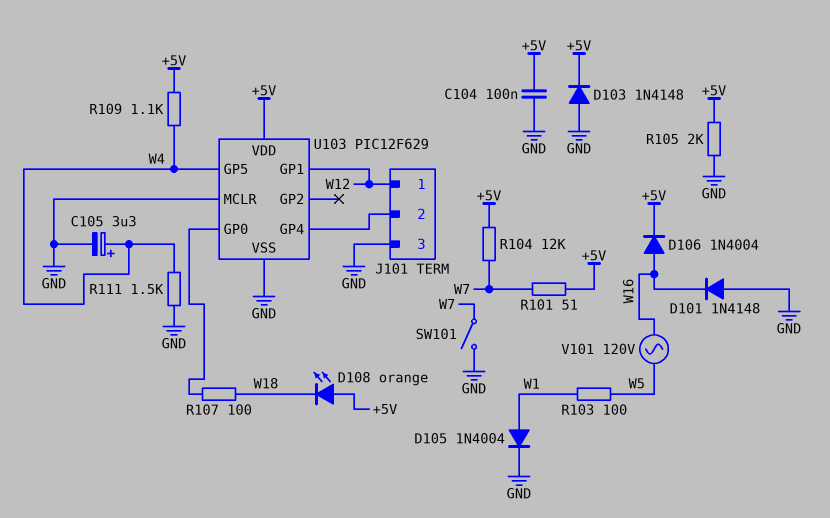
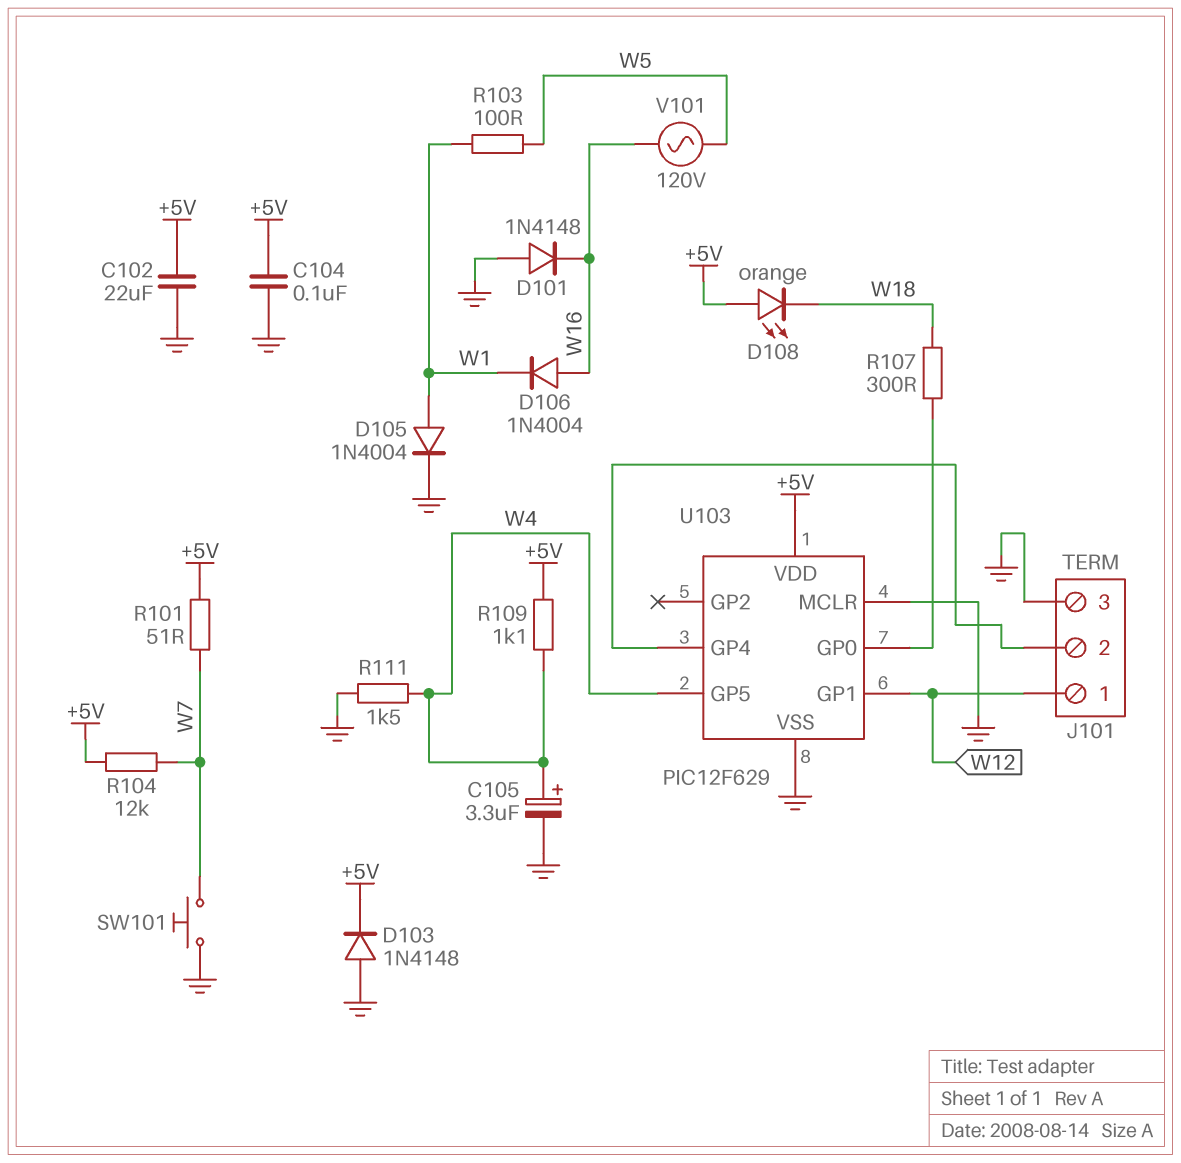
C102: none -> 22uF (+5V, GND)
D106: diode 1N4004 (A W16, K +5V) -> diode 1N4004 (A W16, K W1)
R105: 2k (+5V, GND) -> none
R107: 100 (U103/GP0, W18) -> 300 (U103/GP0, W18)
SW101: switch (GND, W7) -> button (GND, W7)

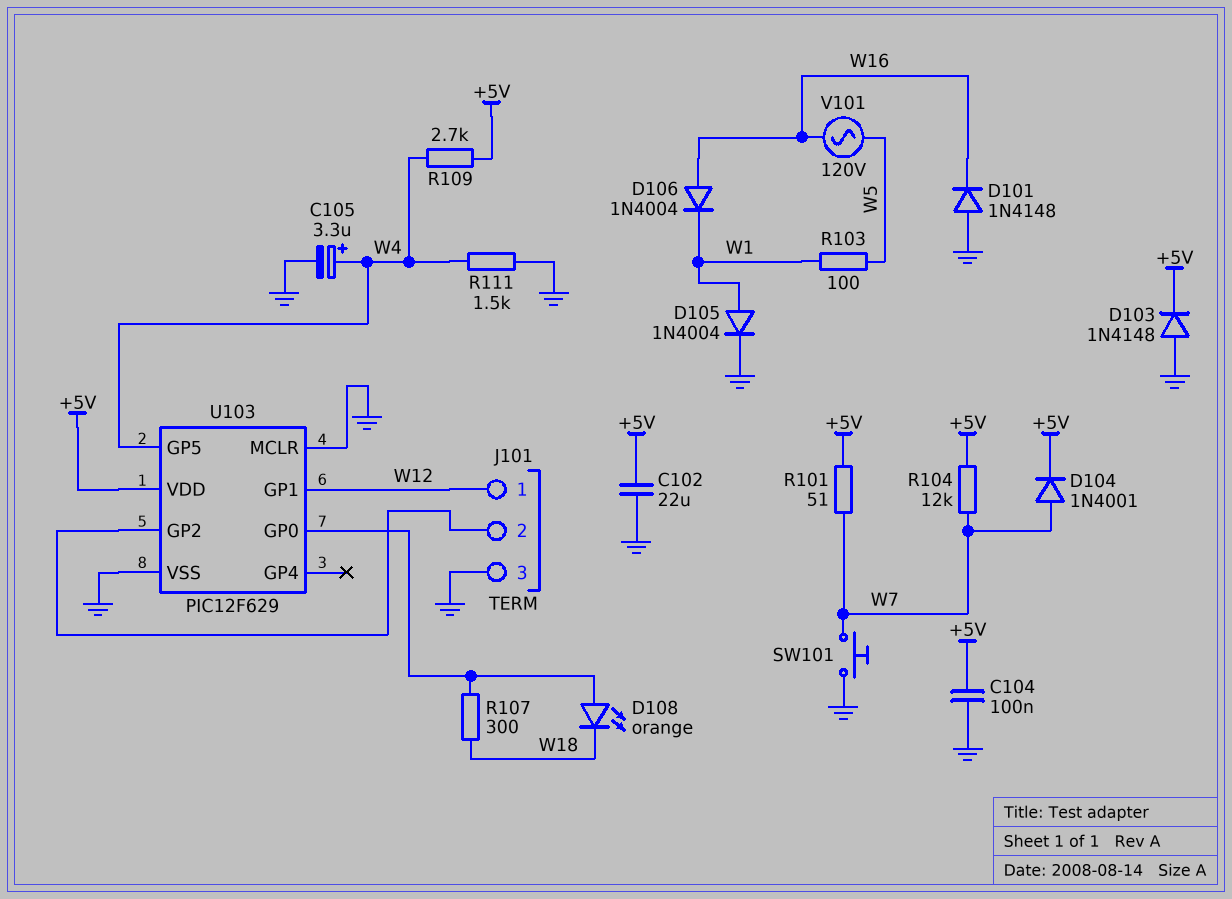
D104: none -> diode 1N4001 (A W7, K +5V)
D108: LED orange (A +5V, K W18) -> LED orange (A U103/GP0, K W18)
R109: 1.1k (+5V, W4) -> 2.7k (+5V, W4)
U103 pin GP2: none -> J101/2
U103 pin GP4: J101/2 -> none

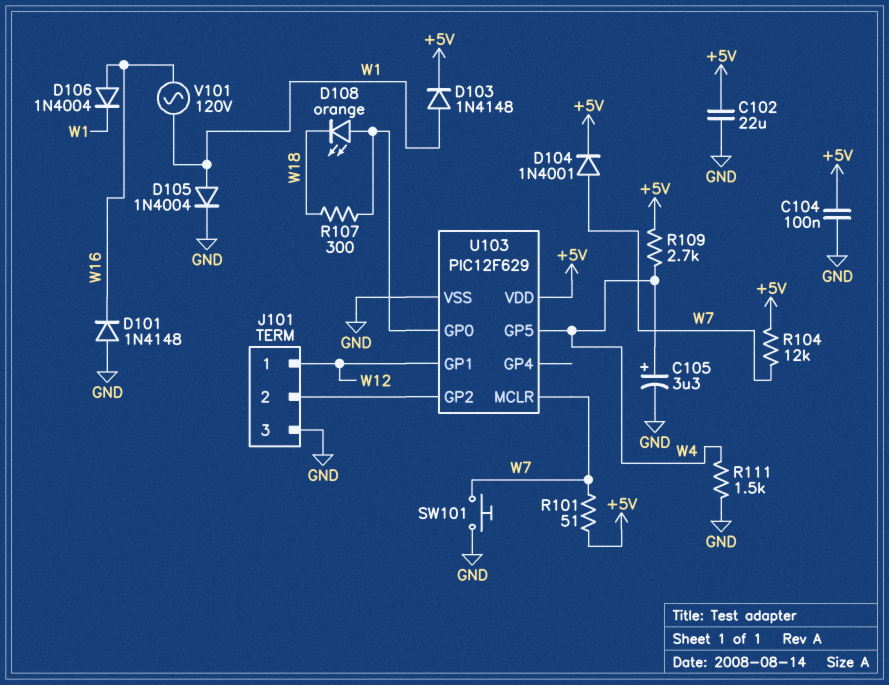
D103: diode 1N4148 (A GND, K +5V) -> diode 1N4148 (A W1, K +5V)
R103: 100 (W1, W5) -> none
U103 pin MCLR: GND -> W7
V101: AC 120V (W5, W16) -> AC 120V (W1, W16)

